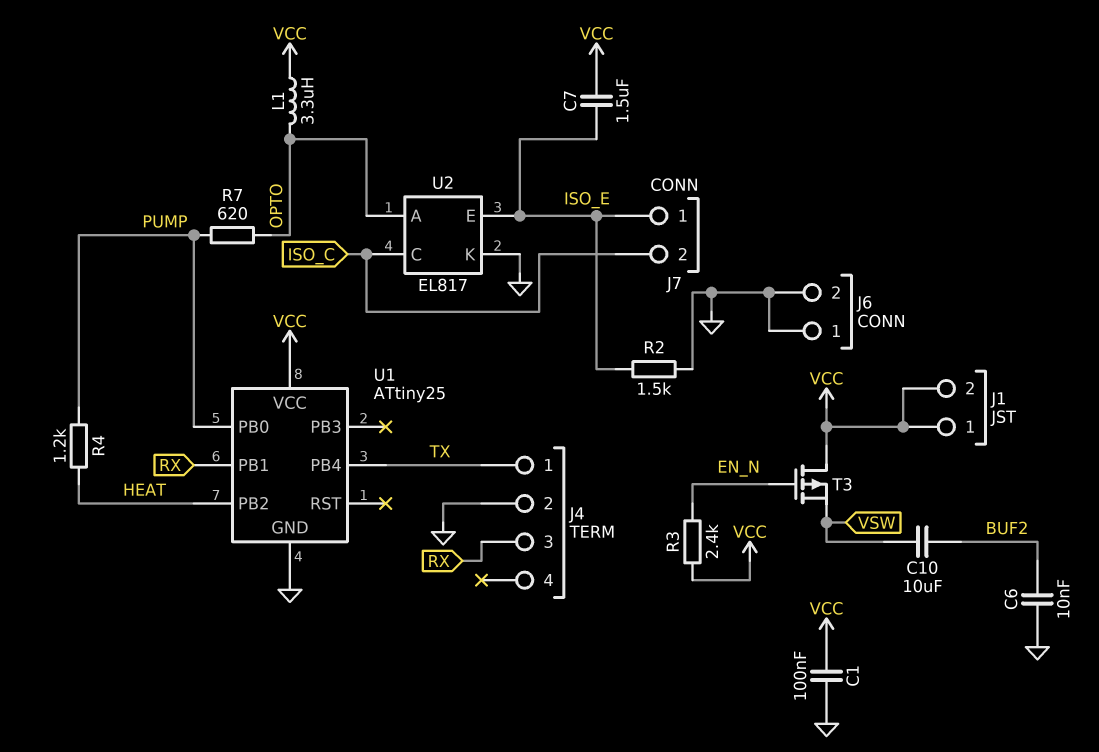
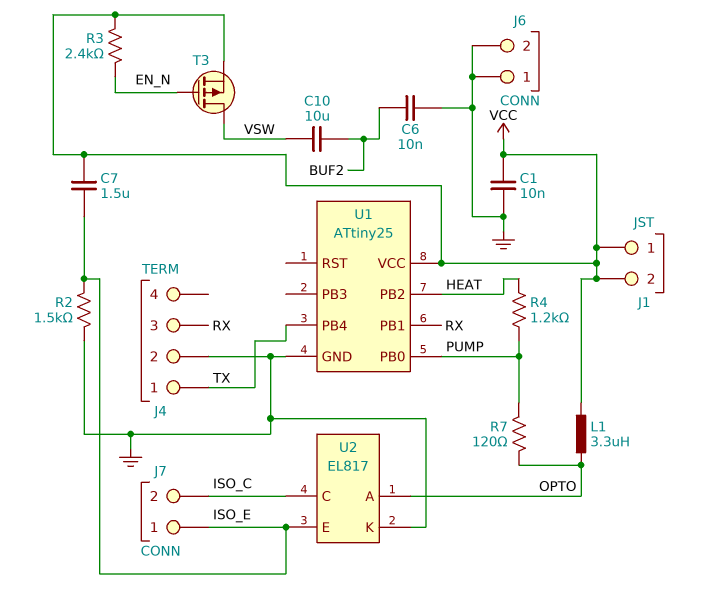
C1: 100nF (GND, VCC) -> 10nF (GND, VCC)
R7: 620 (OPTO, PUMP) -> 120 (OPTO, PUMP)
T3: PMOS (G EN_N, D VCC, S VSW) -> PMOS (G EN_N, D VSW, S VCC)

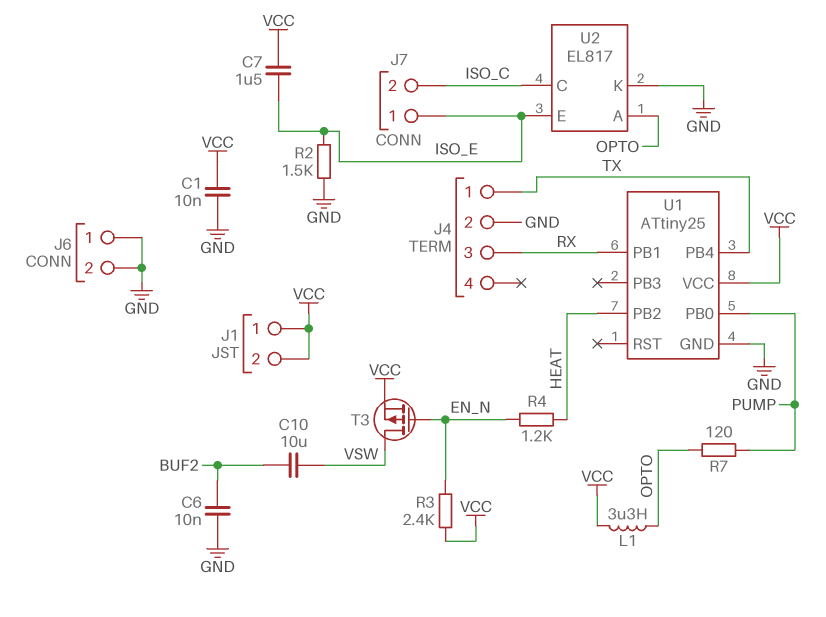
R4: 1.2k (HEAT, PUMP) -> 1.2k (EN_N, HEAT)

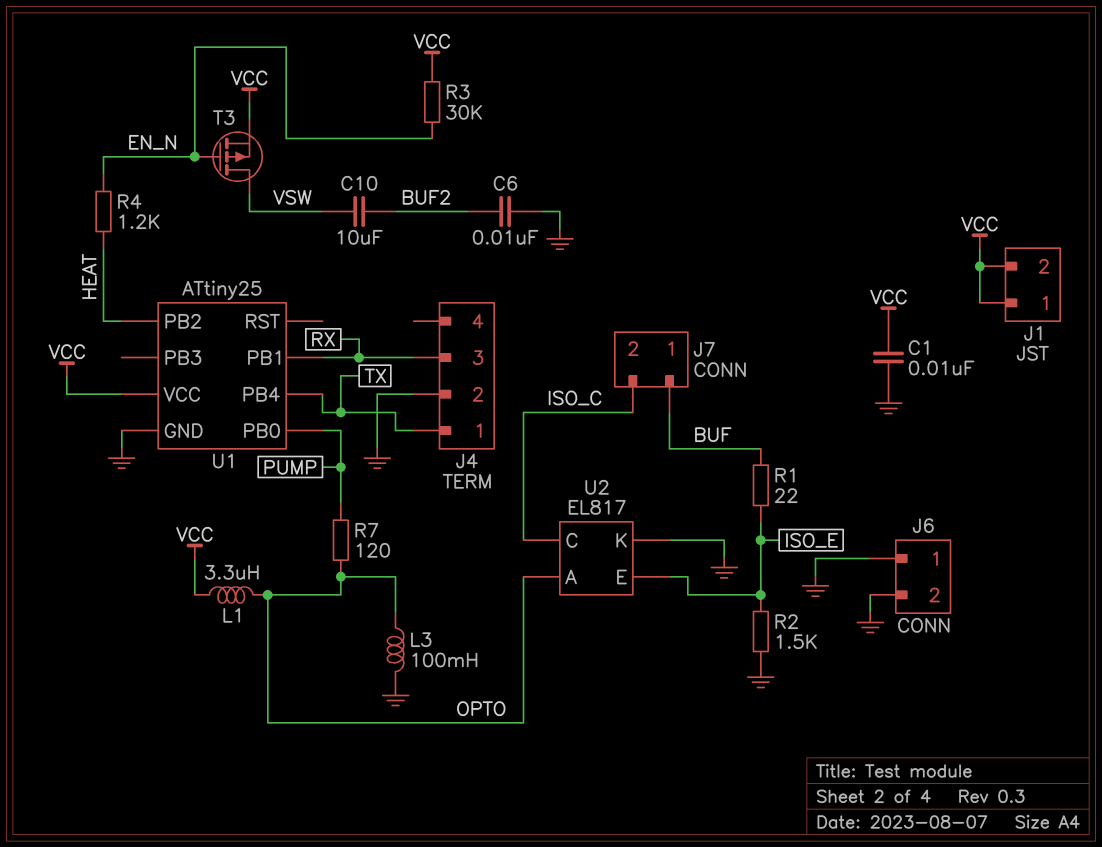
C7: 1.5uF (ISO_E, VCC) -> none
J7 pin 1: ISO_E -> BUF
L3: none -> 100mH (GND, OPTO)
R1: none -> 22 (BUF, ISO_E)
R3: 2.4k (EN_N, VCC) -> 30k (EN_N, VCC)

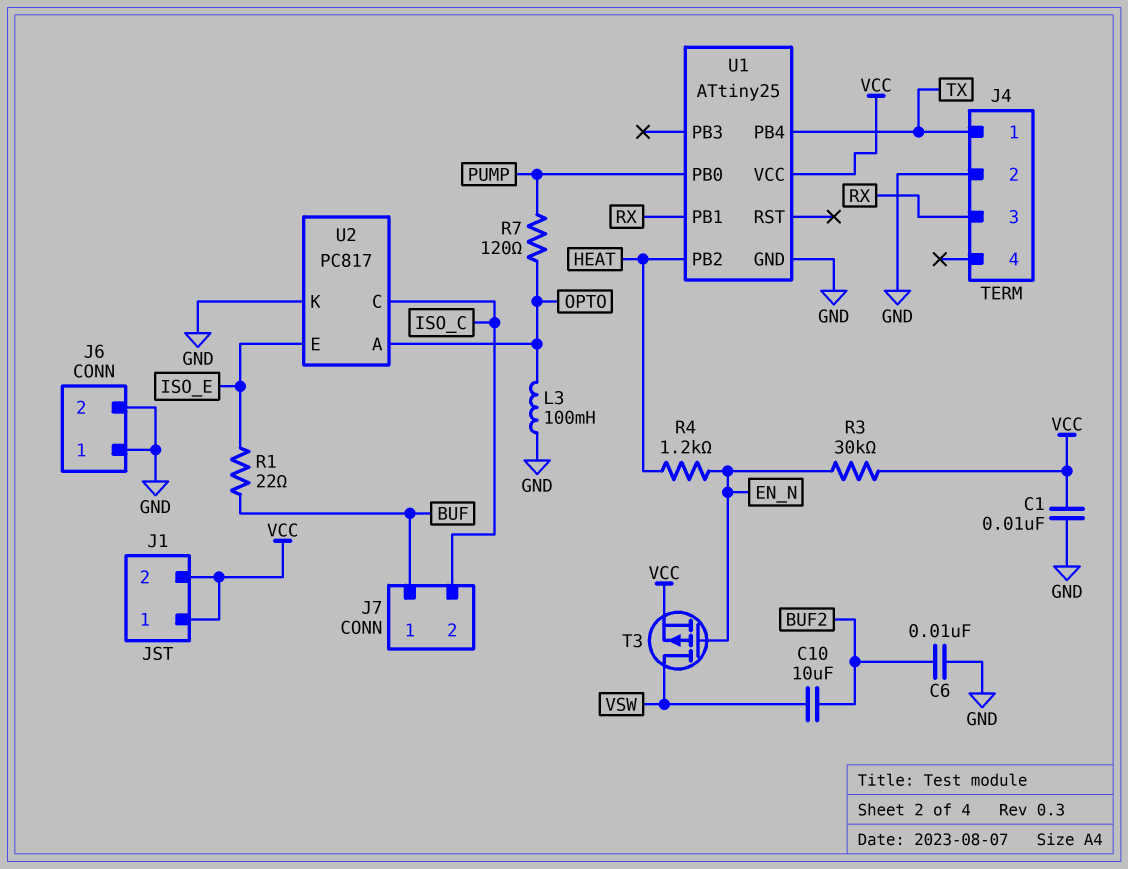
L1: 3.3uH (OPTO, VCC) -> none
R2: 1.5k (GND, ISO_E) -> none
U2: EL817 -> PC817

